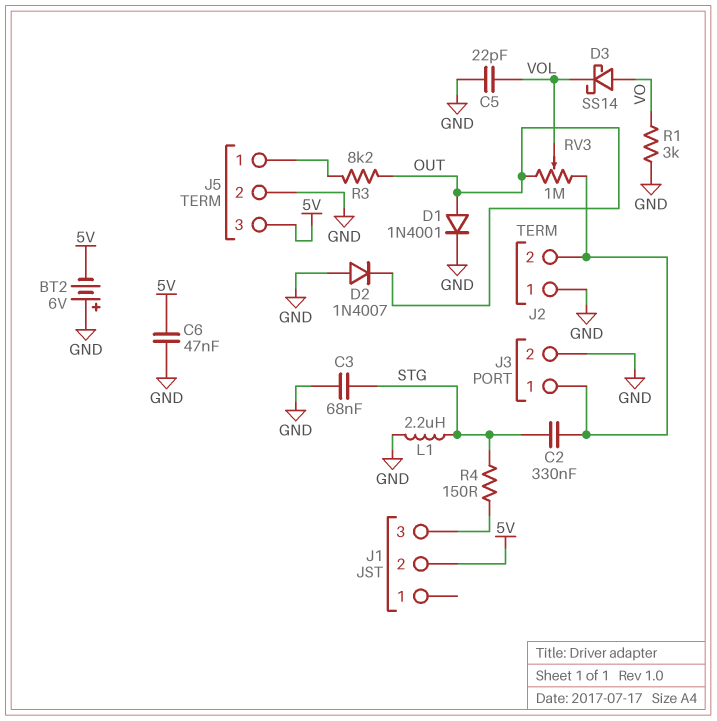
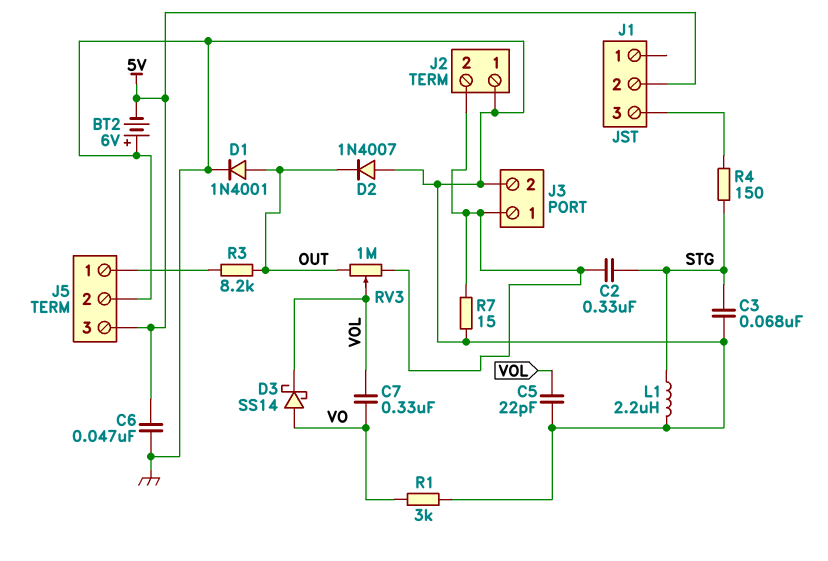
C7: none -> 330nF (VO, VOL)
R7: none -> 15 (GND, J2/2)

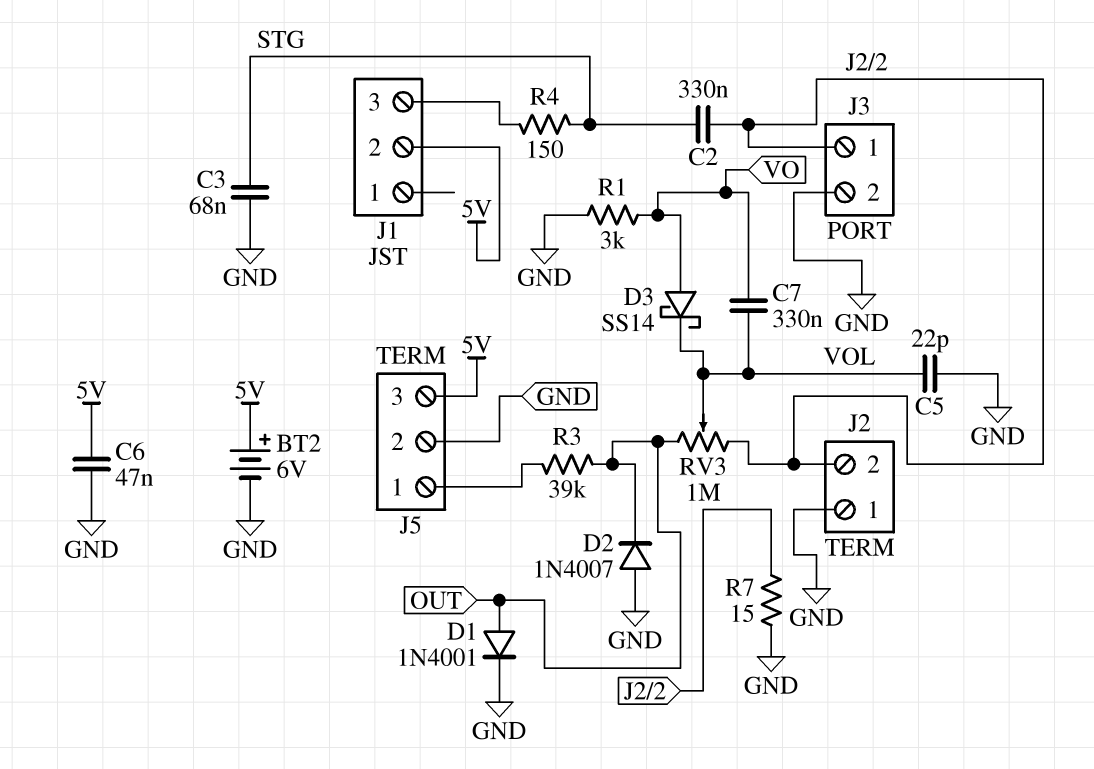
BT2: 6V (plus GND, minus 5V) -> 6V (plus 5V, minus GND)
L1: 2.2uH (GND, STG) -> none
R3: 8.2k (J5/1, OUT) -> 39k (J5/1, OUT)

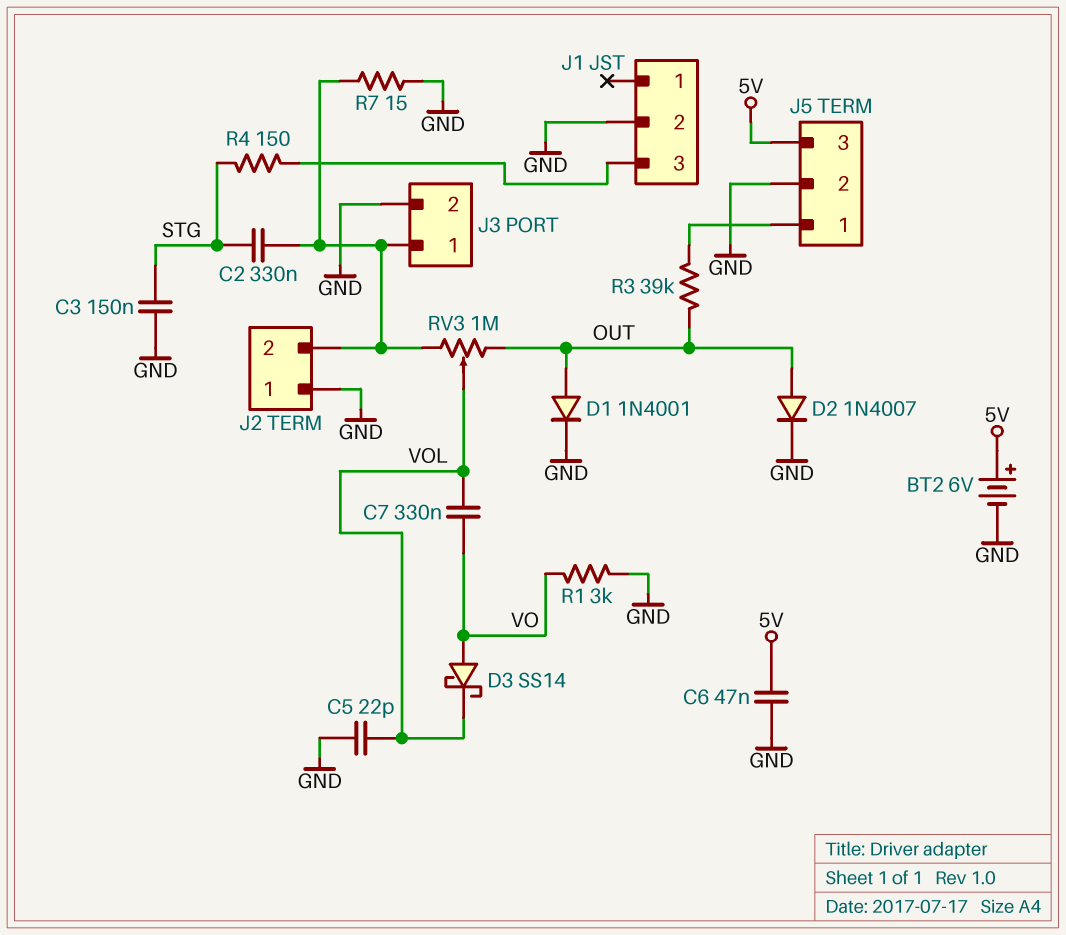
C3: 68nF (GND, STG) -> 150nF (GND, STG)
D2: diode 1N4007 (A GND, K OUT) -> diode 1N4007 (A OUT, K GND)
J1 pin 2: 5V -> GND

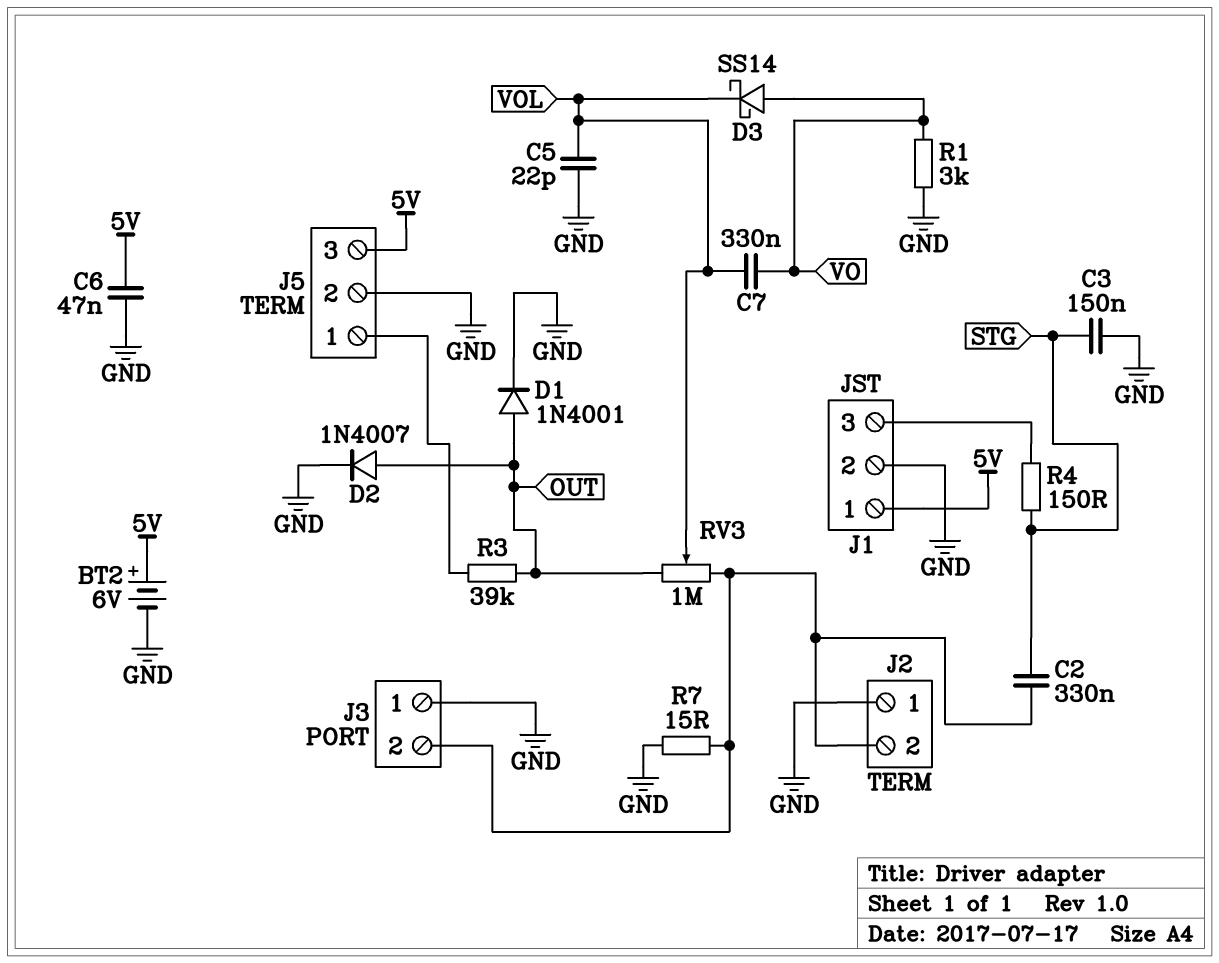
J1 pin 1: none -> 5V
J3 pin 1: J2/2 -> GND
J3 pin 2: GND -> J2/2

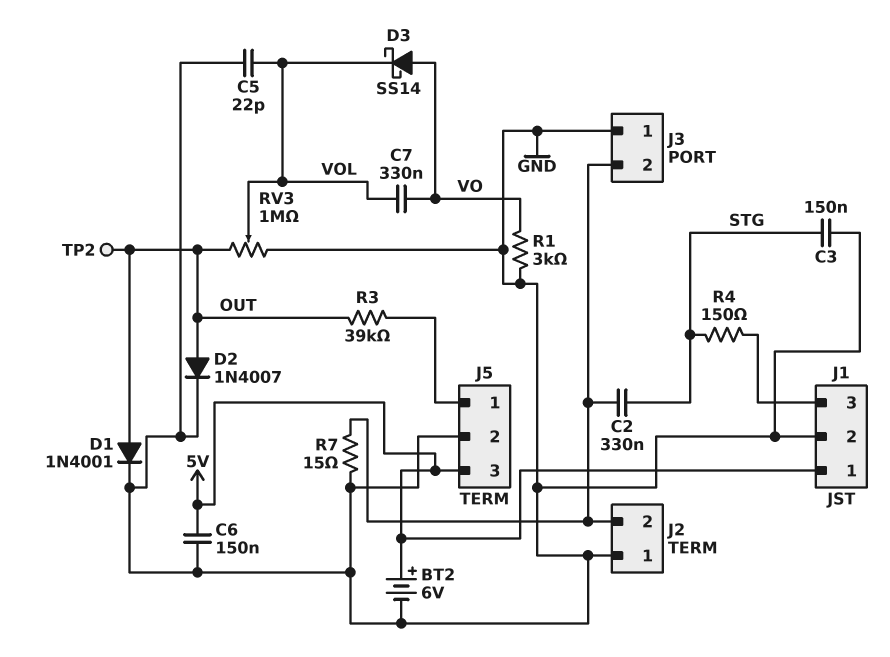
C6: 47nF (5V, GND) -> 150nF (5V, GND)
RV3: 1M (J2/2, OUT, wiper VOL) -> 1M (GND, OUT, wiper VOL)
TP2: none -> test point (OUT)

